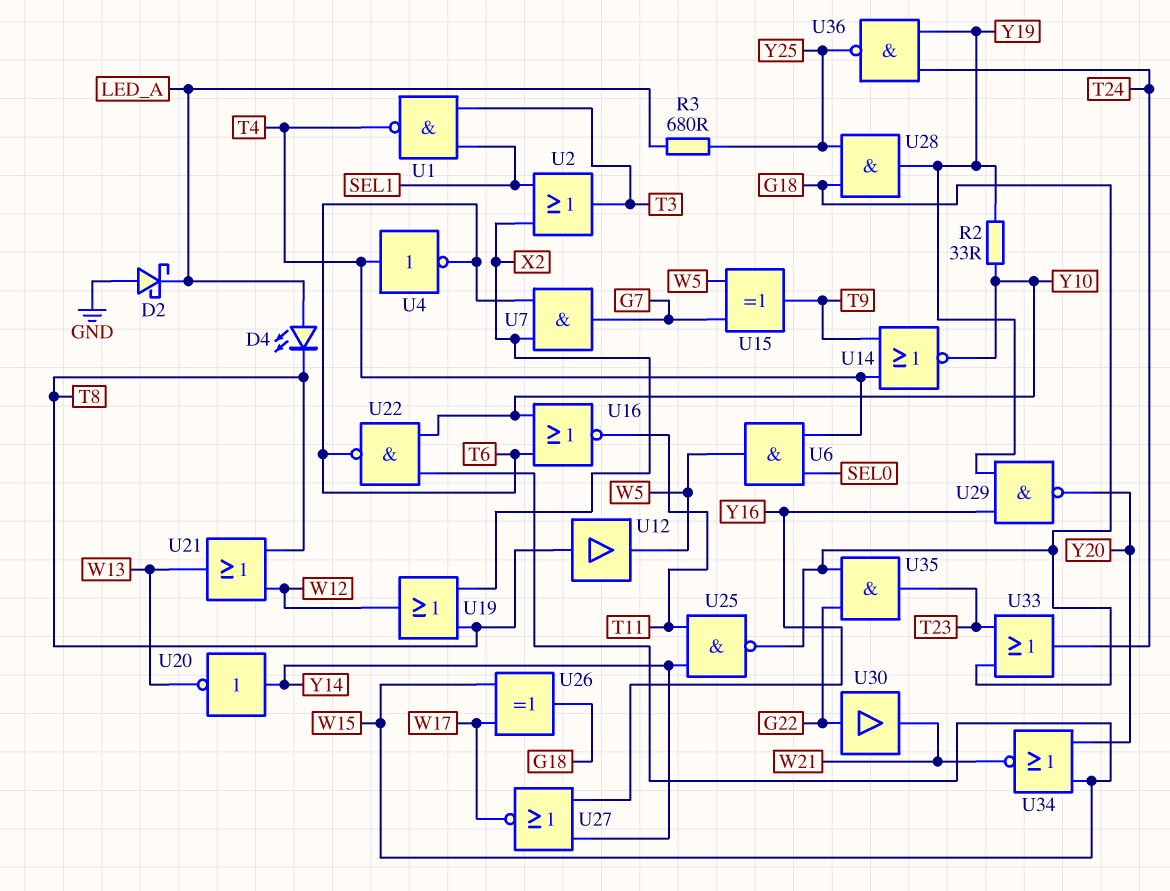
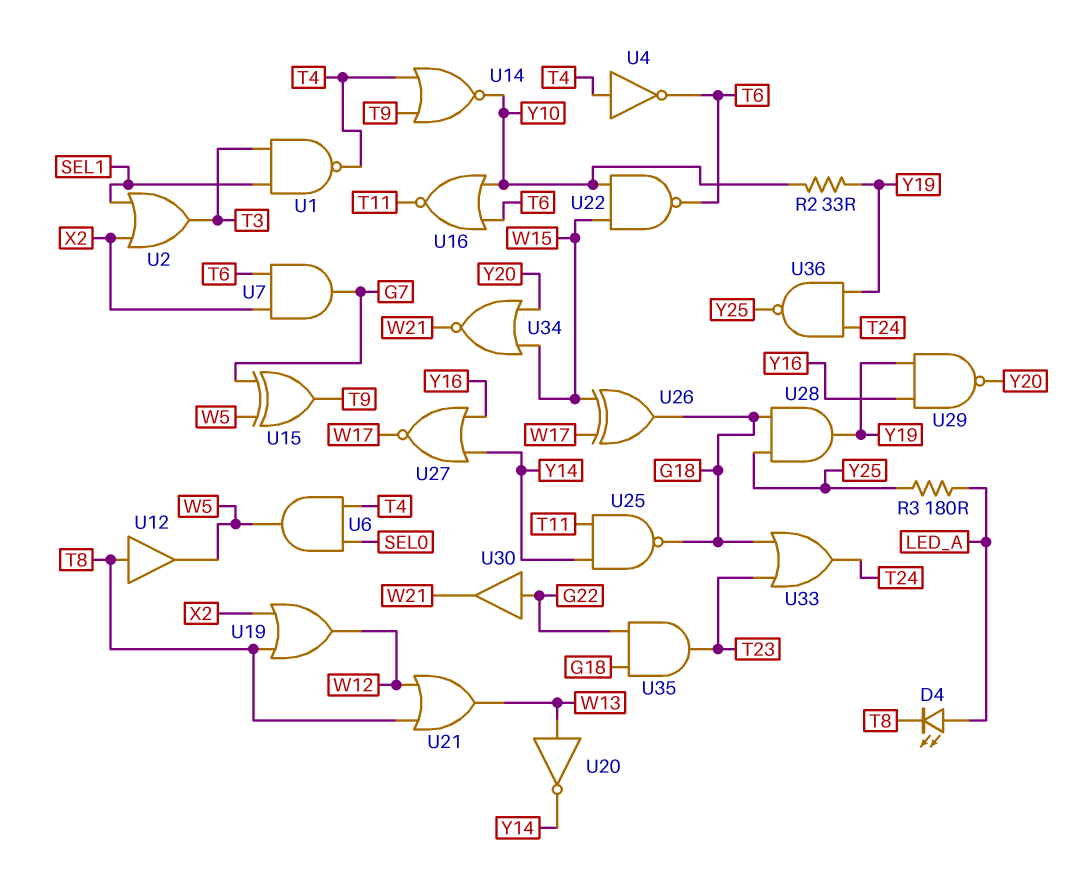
D2: schottky (A GND, K LED_A) -> none
R3: 680 (LED_A, Y25) -> 180 (LED_A, Y25)
U20: NOT (in Y14, out W13) -> NOT (in W13, out Y14)

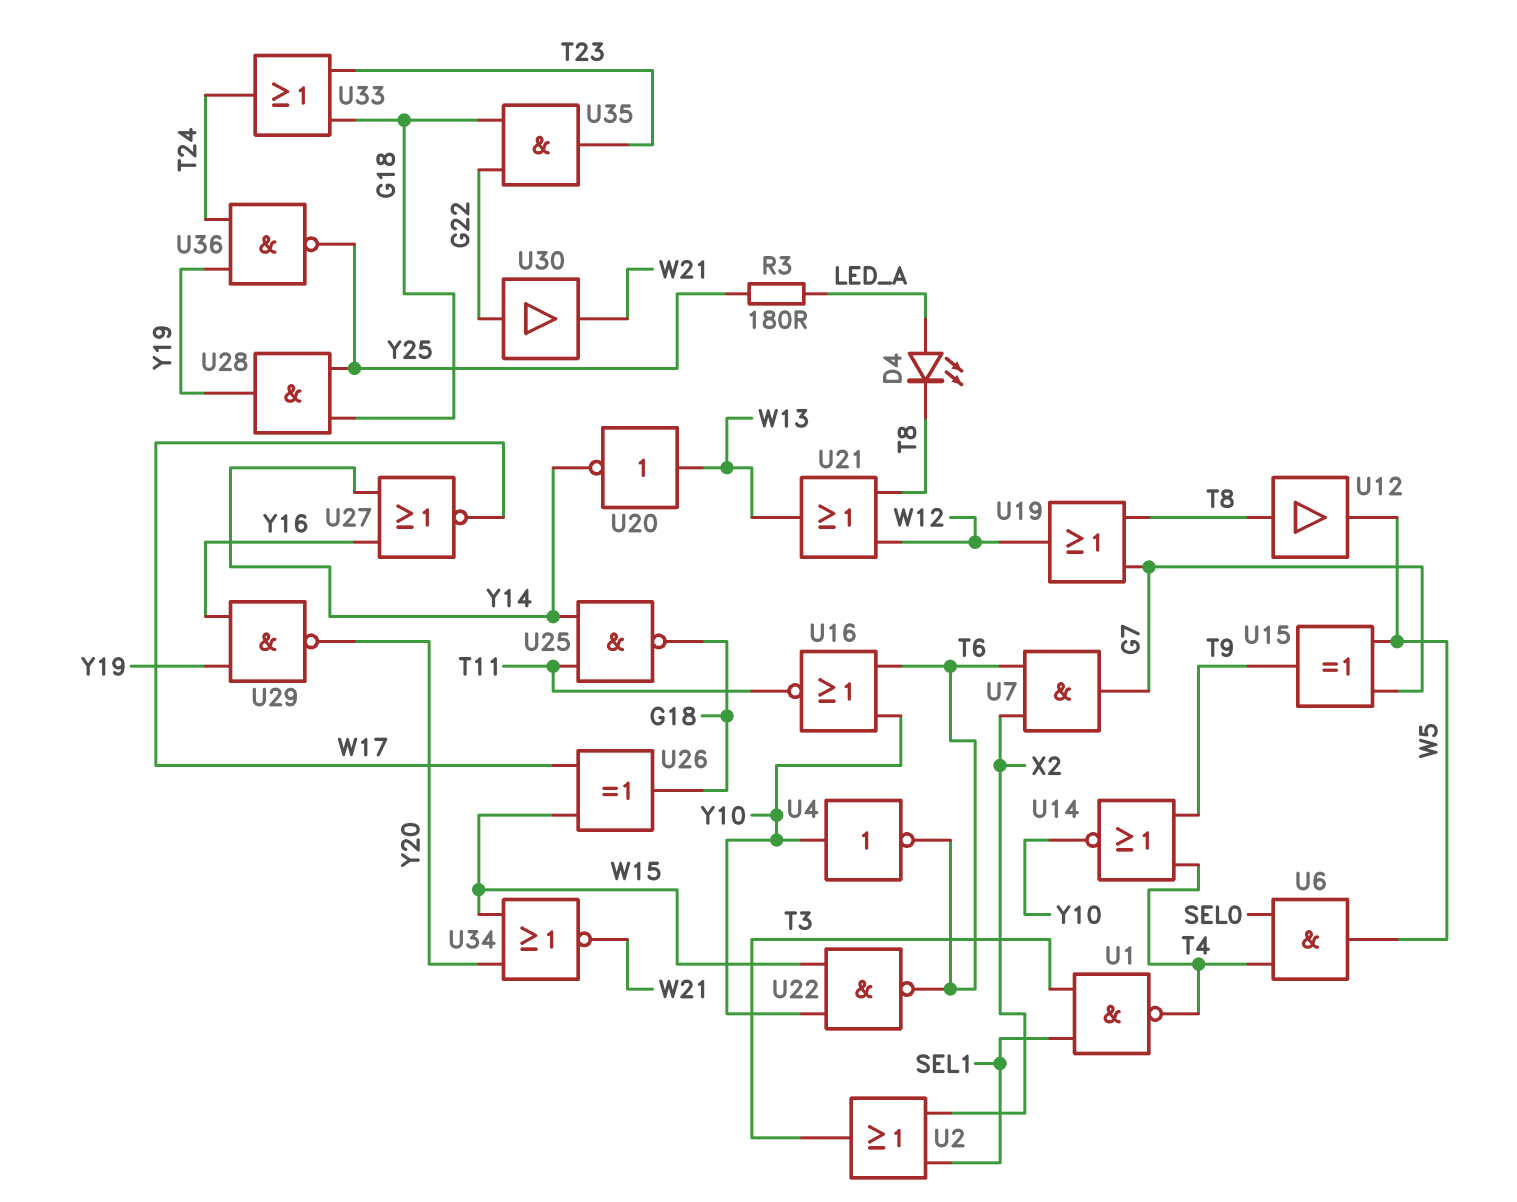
R2: 33 (Y10, Y19) -> none
U4: NOT (in T4, out T6) -> NOT (in Y10, out T6)
U19: OR (in T8, in X2, out W12) -> OR (in G7, in T8, out W12)

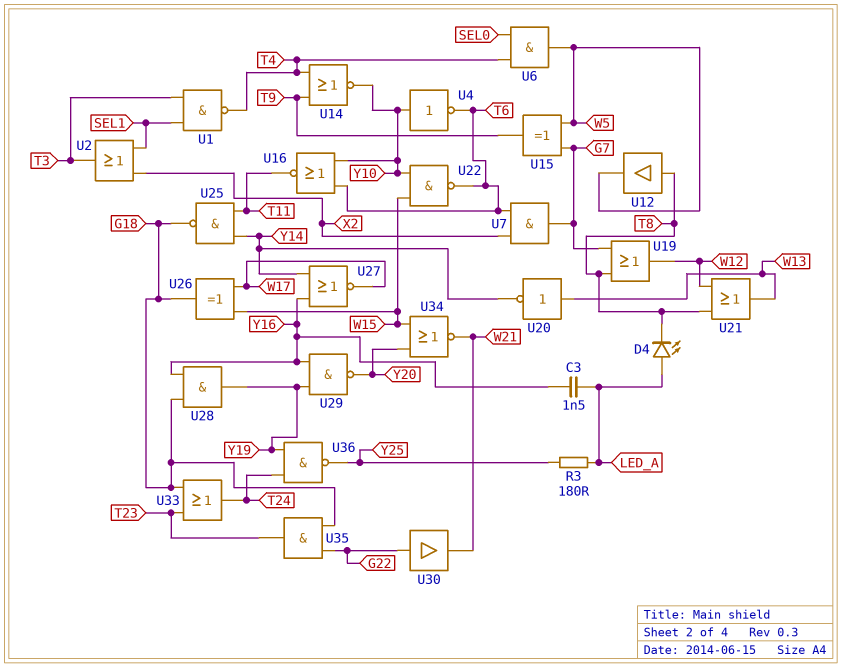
C3: none -> 1.5nF (LED_A, Y16)
U28: AND (in G18, in Y25, out Y19) -> AND (in G18, in Y16, out Y19)

